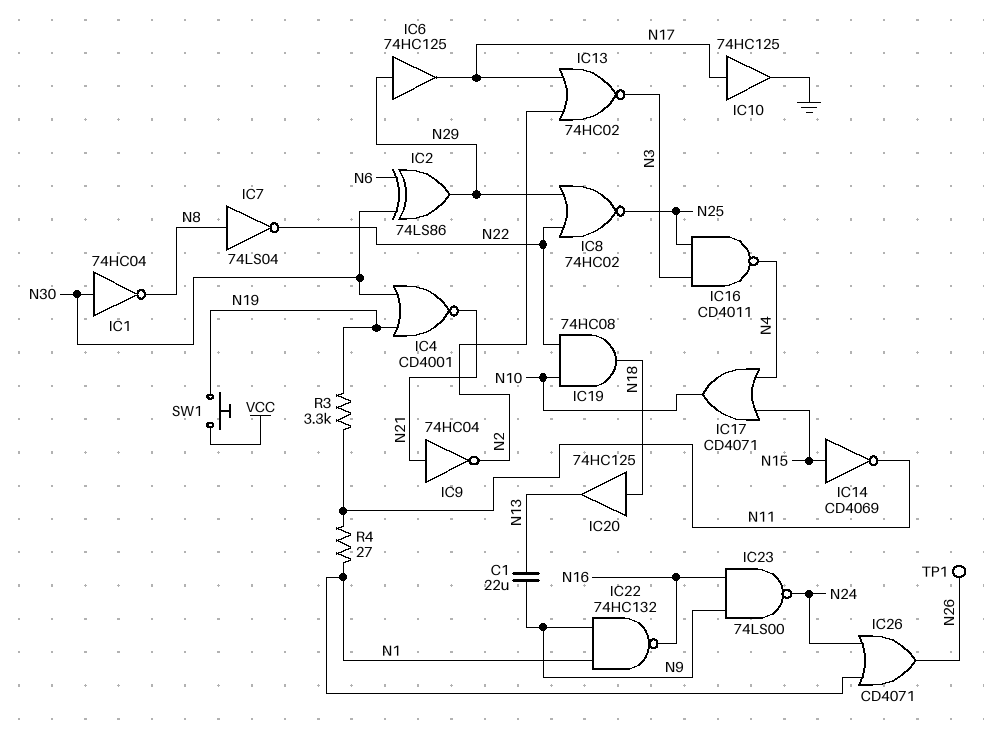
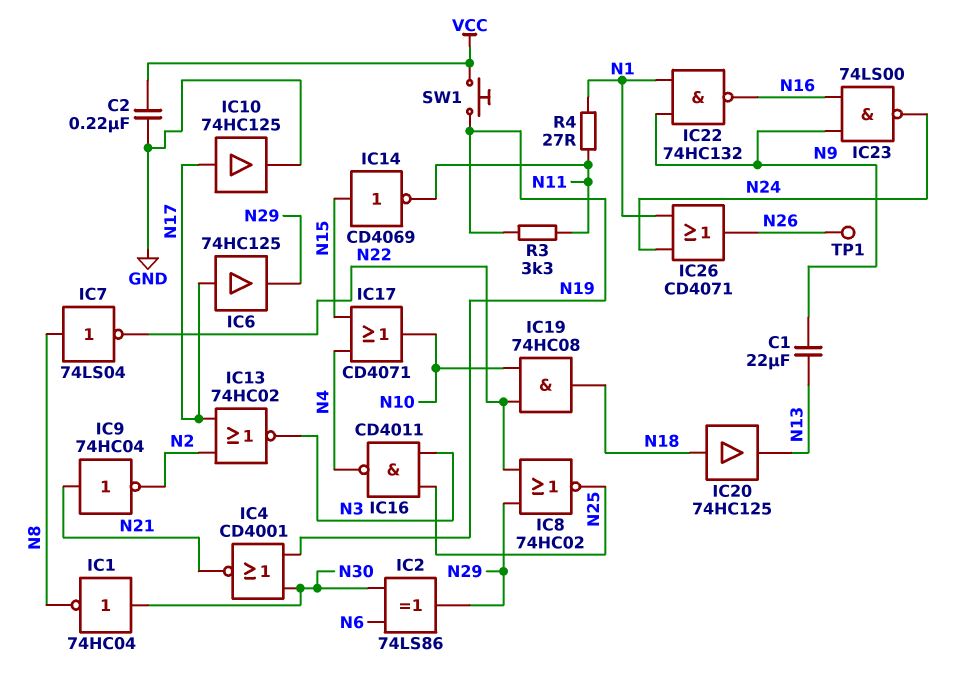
C2: none -> 220nF (GND, VCC)
IC6: buffer 74HC125 (in N29, out N17) -> buffer 74HC125 (in N17, out N29)

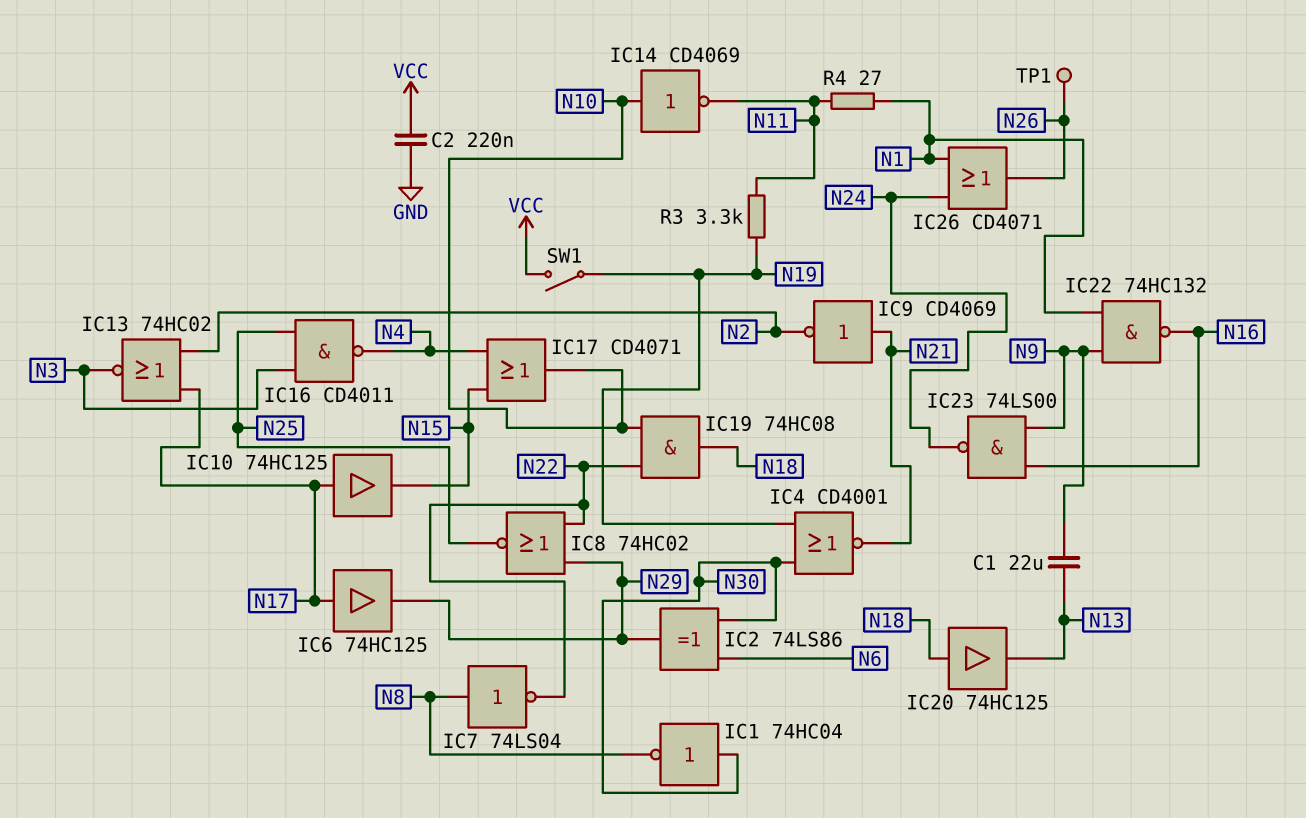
IC9: NOT 74HC04 (in N21, out N2) -> NOT CD4069 (in N21, out N2)
IC10: buffer 74HC125 (in N17, out GND) -> buffer 74HC125 (in N17, out N15)
IC14: NOT CD4069 (in N15, out N11) -> NOT CD4069 (in N10, out N11)
SW1: button (N19, VCC) -> switch (N19, VCC)

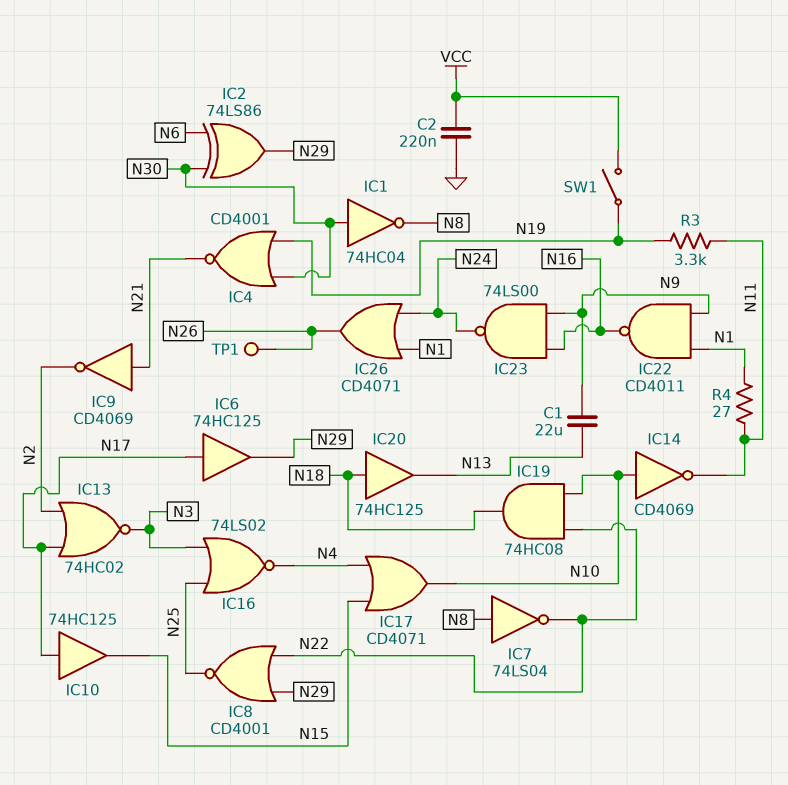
IC8: NOR 74HC02 (in N22, in N29, out N25) -> NOR CD4001 (in N22, in N29, out N25)
IC16: NAND CD4011 (in N3, in N25, out N4) -> NOR 74LS02 (in N3, in N25, out N4)
IC22: NAND 74HC132 (in N1, in N9, out N16) -> NAND CD4011 (in N1, in N9, out N16)

